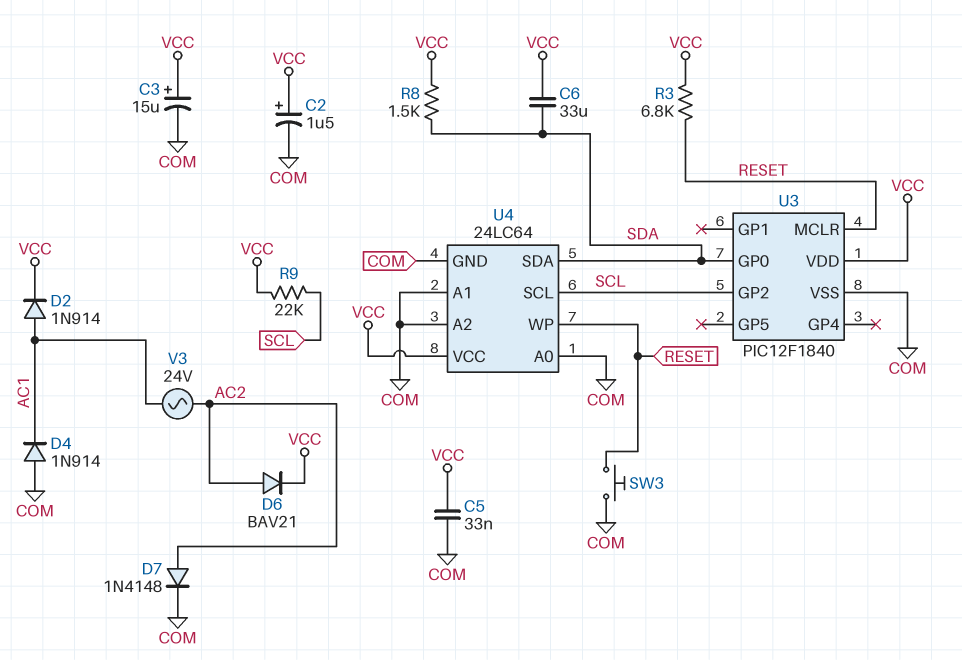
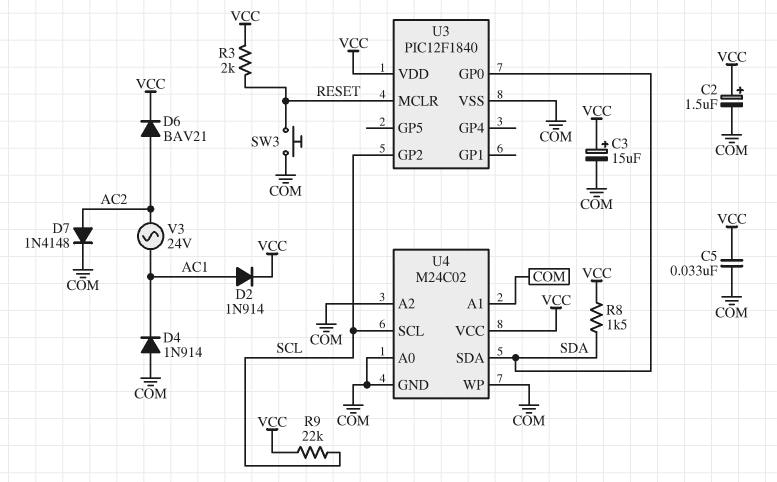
C6: 33uF (SDA, VCC) -> none
R3: 6.8k (RESET, VCC) -> 2k (RESET, VCC)
U4: 24LC64 -> M24C02
U4 pin WP: RESET -> COM

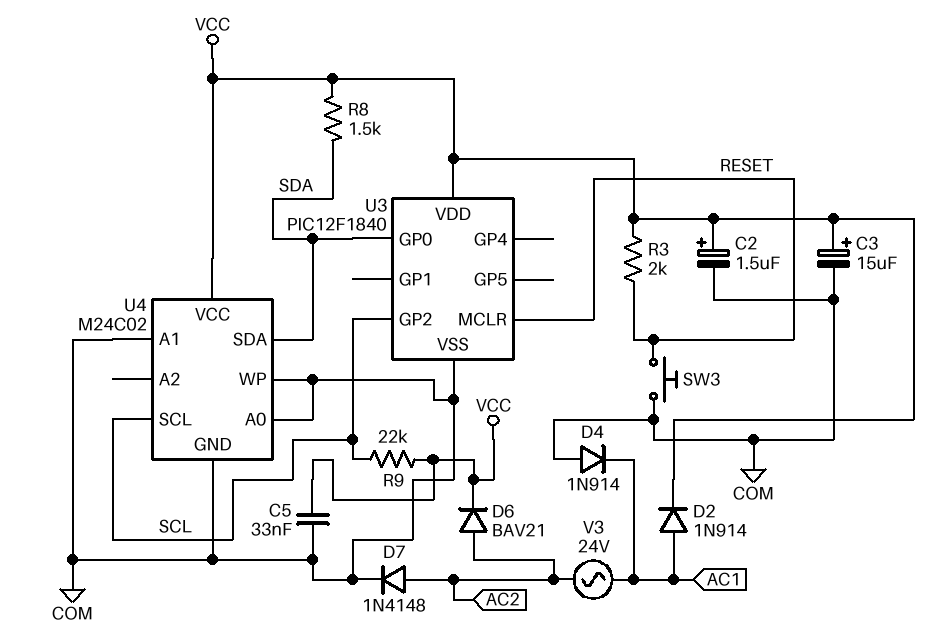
U4 pin A2: COM -> none

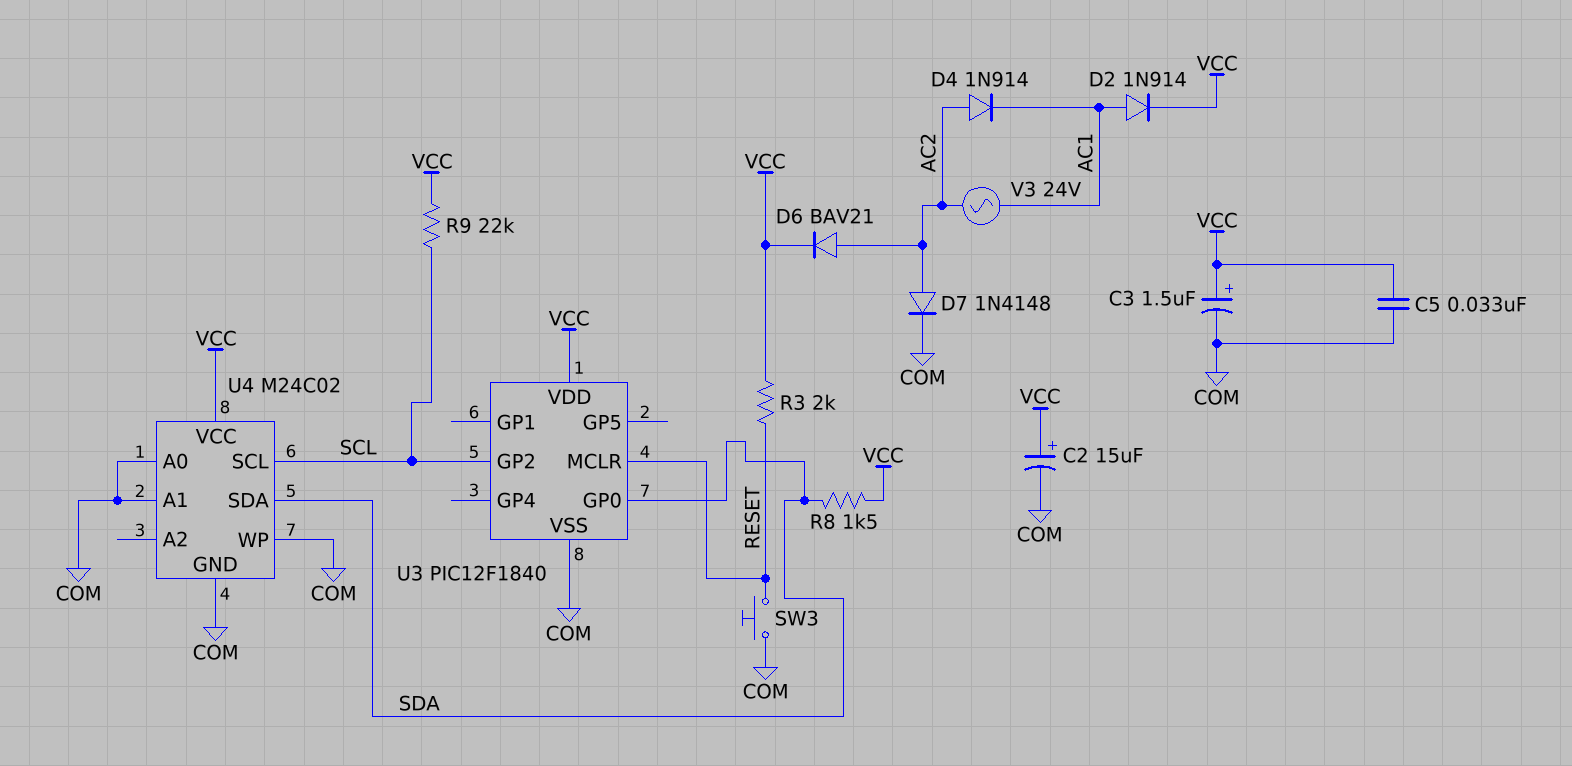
C2: 1.5uF (plus VCC, minus COM) -> 15uF (plus VCC, minus COM)
C3: 15uF (plus VCC, minus COM) -> 1.5uF (plus VCC, minus COM)
D4: diode 1N914 (A COM, K AC1) -> diode 1N914 (A AC2, K AC1)

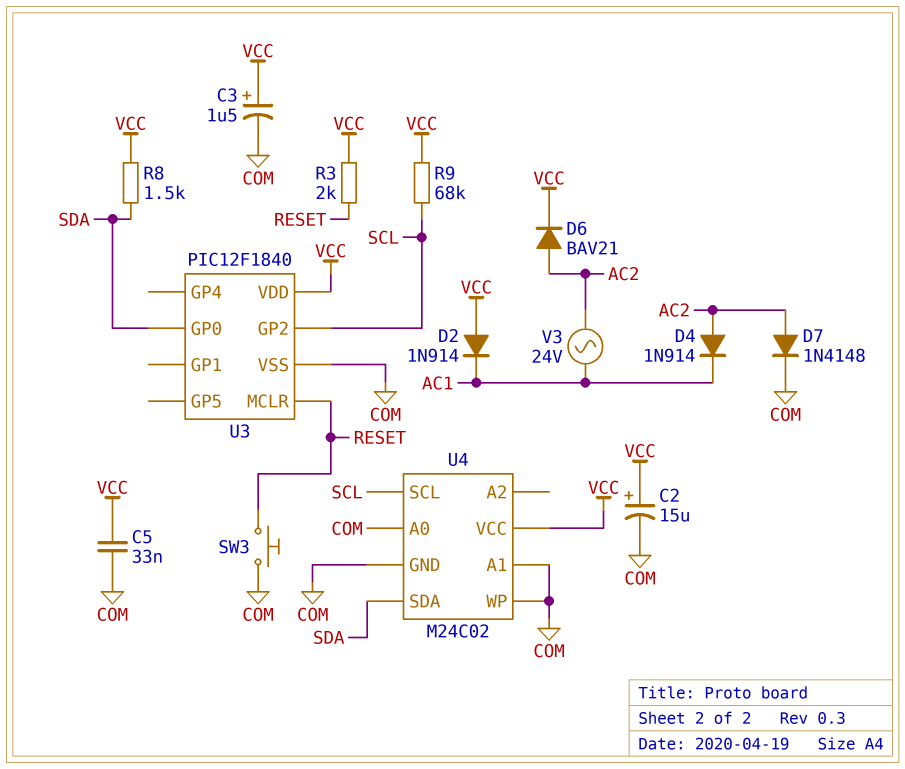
D2: diode 1N914 (A AC1, K VCC) -> diode 1N914 (A VCC, K AC1)
R9: 22k (SCL, VCC) -> 68k (SCL, VCC)

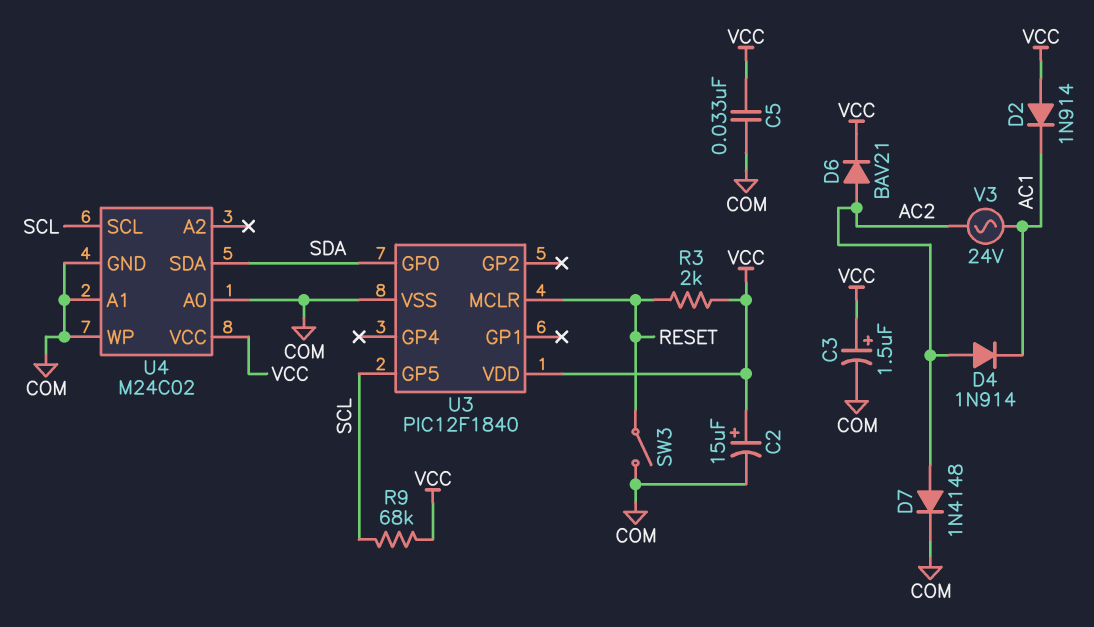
R8: 1.5k (SDA, VCC) -> none
SW3: button (COM, RESET) -> switch (COM, RESET)
U3 pin GP2: SCL -> none
U3 pin GP5: none -> SCL

